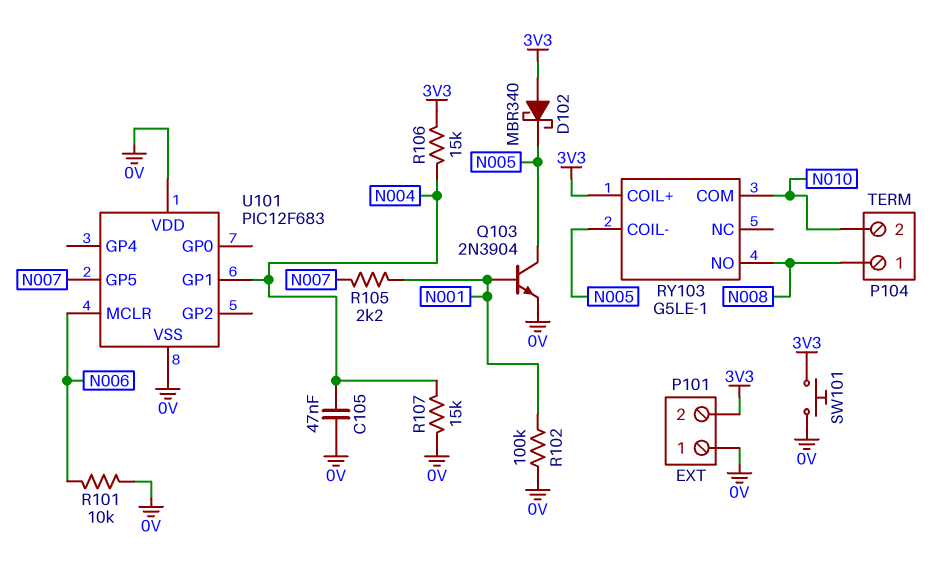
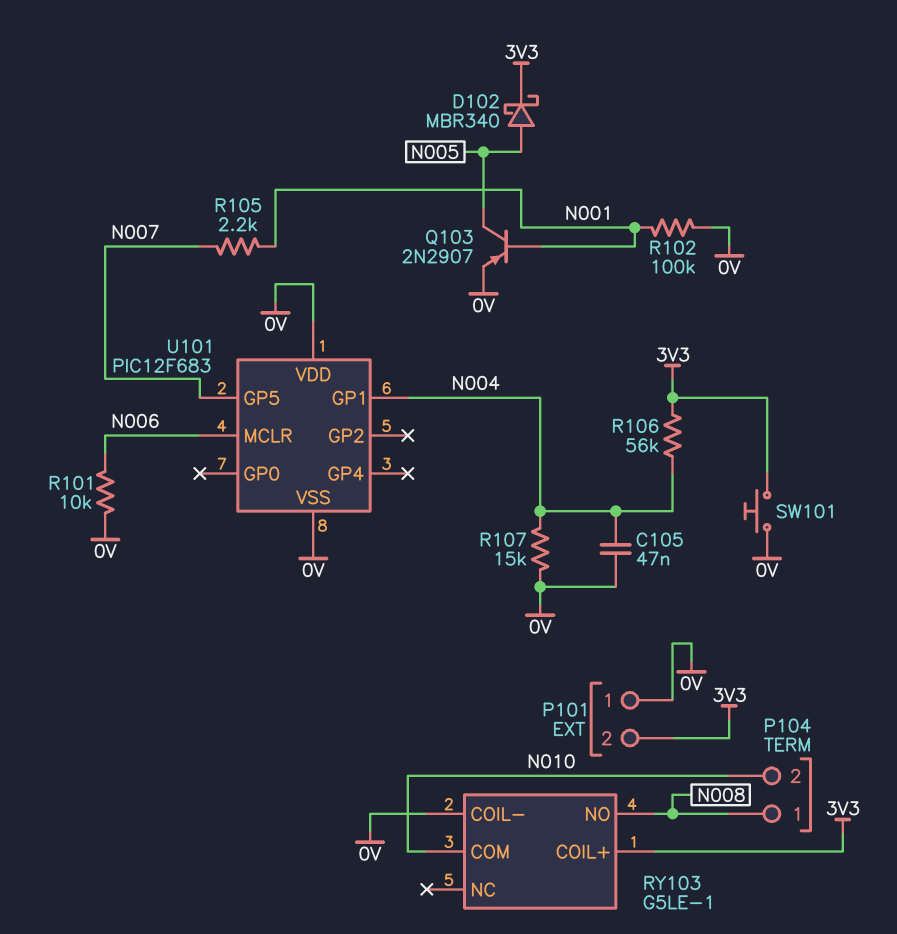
D102: schottky MBR340 (A 3V3, K N005) -> schottky MBR340 (A N005, K 3V3)
Q103: NPN 2N3904 (B N001, C N005, E 0V) -> PNP 2N2907 (B N001, C N005, E 0V)
R106: 15k (3V3, N004) -> 56k (3V3, N004)
RY103 pin COIL-: N005 -> 0V

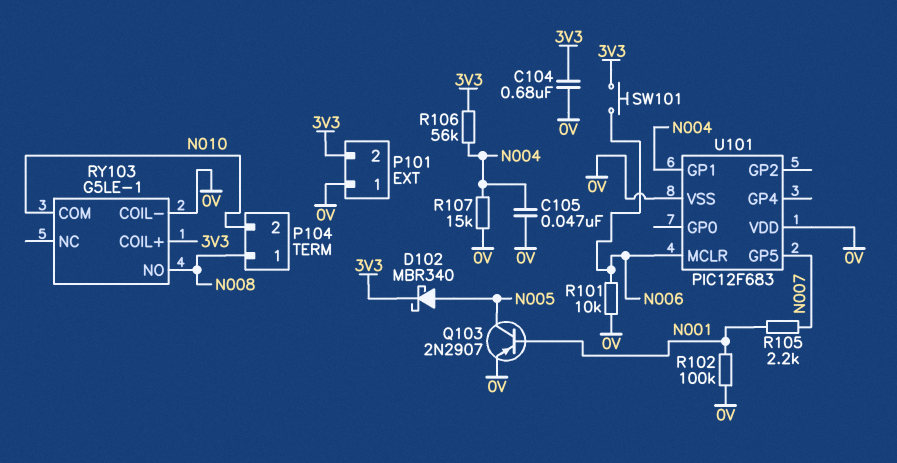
C104: none -> 680nF (0V, 3V3)
SW101: button (0V, 3V3) -> button (3V3, N006)

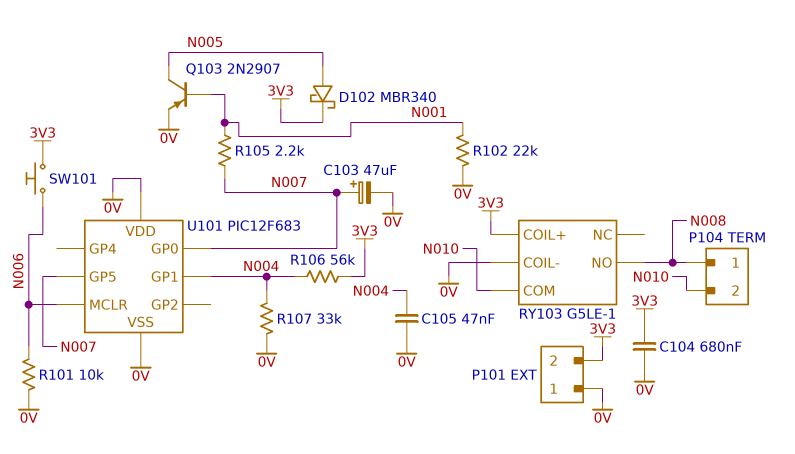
C103: none -> 47uF (plus N007, minus 0V)
R102: 100k (0V, N001) -> 22k (0V, N001)
R107: 15k (0V, N004) -> 33k (0V, N004)
U101 pin GP0: none -> N007

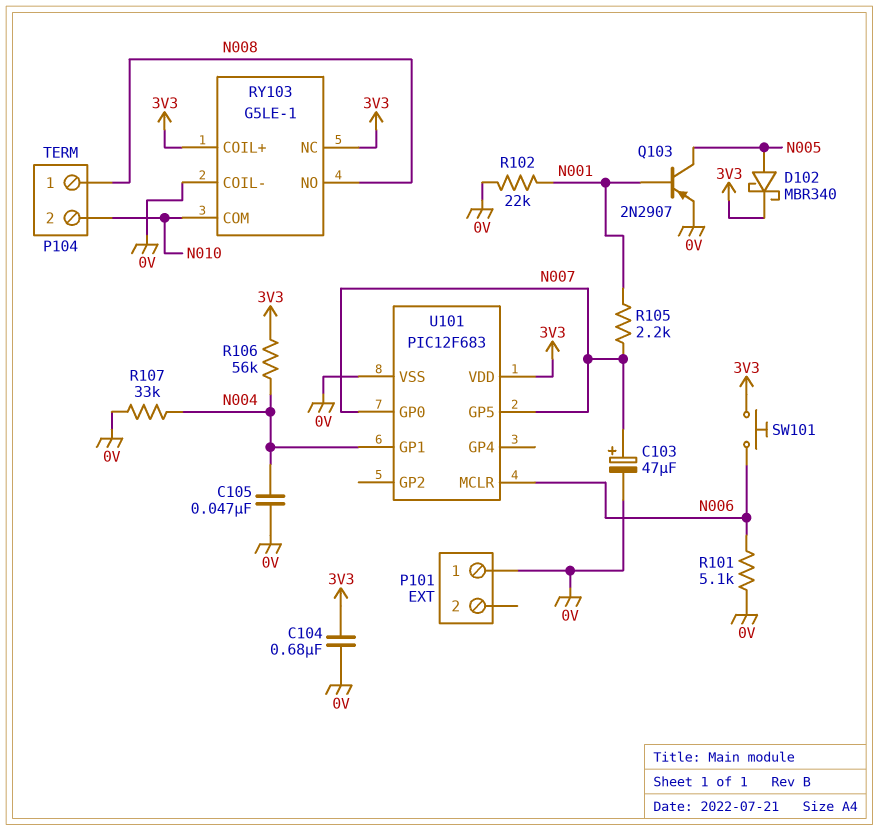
P101 pin 2: 3V3 -> none
R101: 10k (0V, N006) -> 5.1k (0V, N006)
RY103 pin NC: none -> 3V3
U101 pin VDD: 0V -> 3V3

